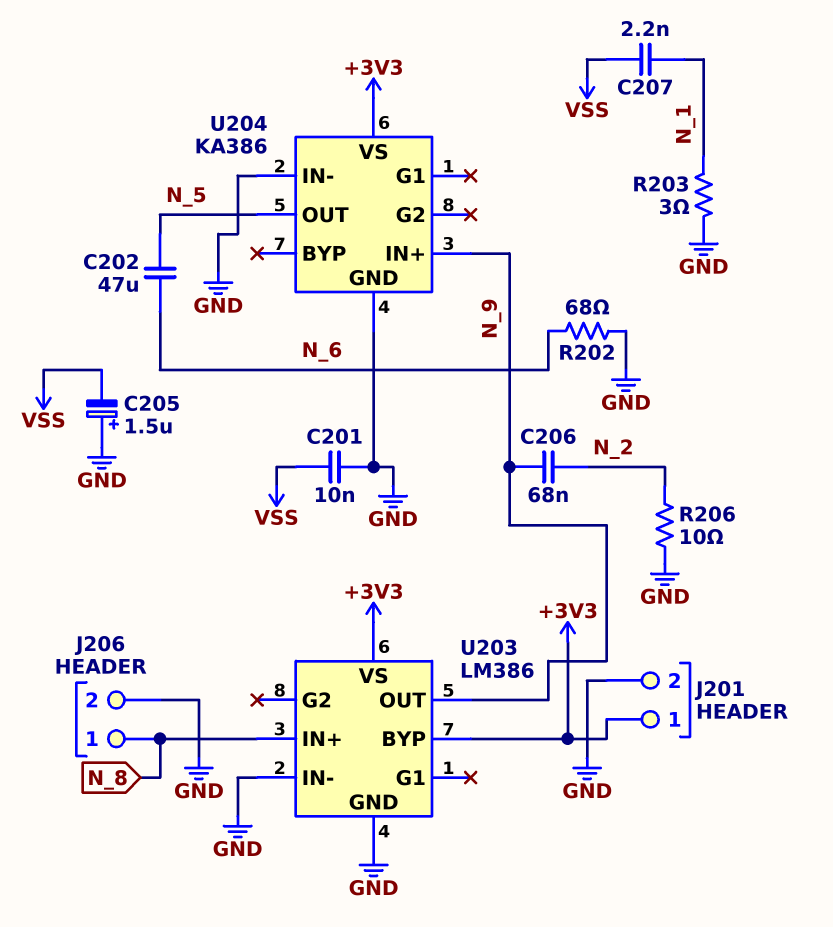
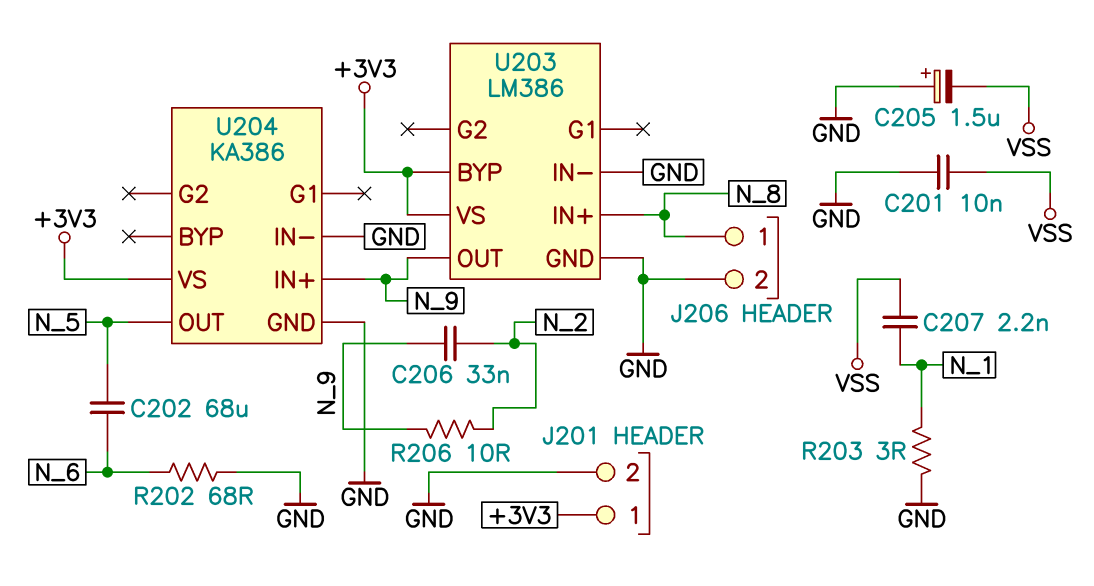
C202: 47uF (N_5, N_6) -> 68uF (N_5, N_6)
C206: 68nF (N_2, N_9) -> 33nF (N_2, N_9)
R206: 10 (GND, N_2) -> 10 (N_2, N_9)

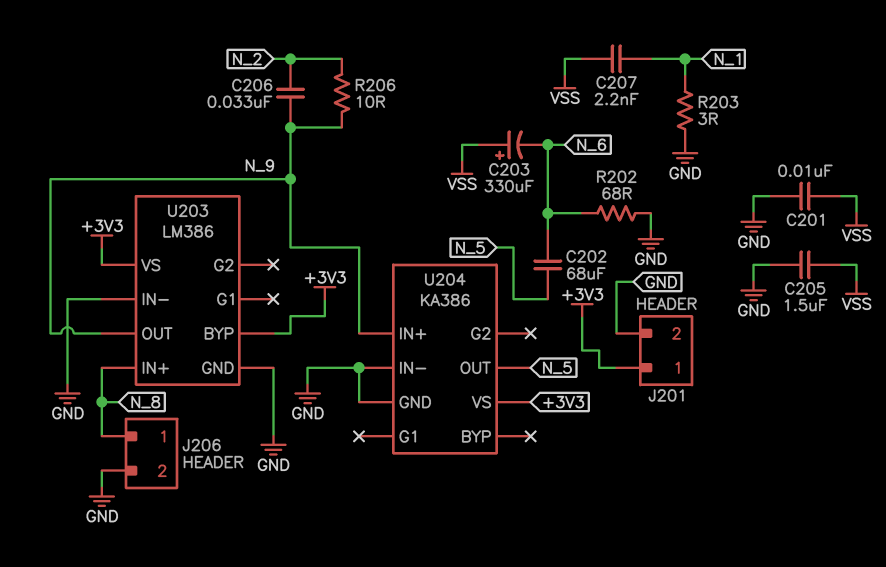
C203: none -> 330uF (plus VSS, minus N_6)
C205: 1.5uF (plus GND, minus VSS) -> 1.5uF (GND, VSS)

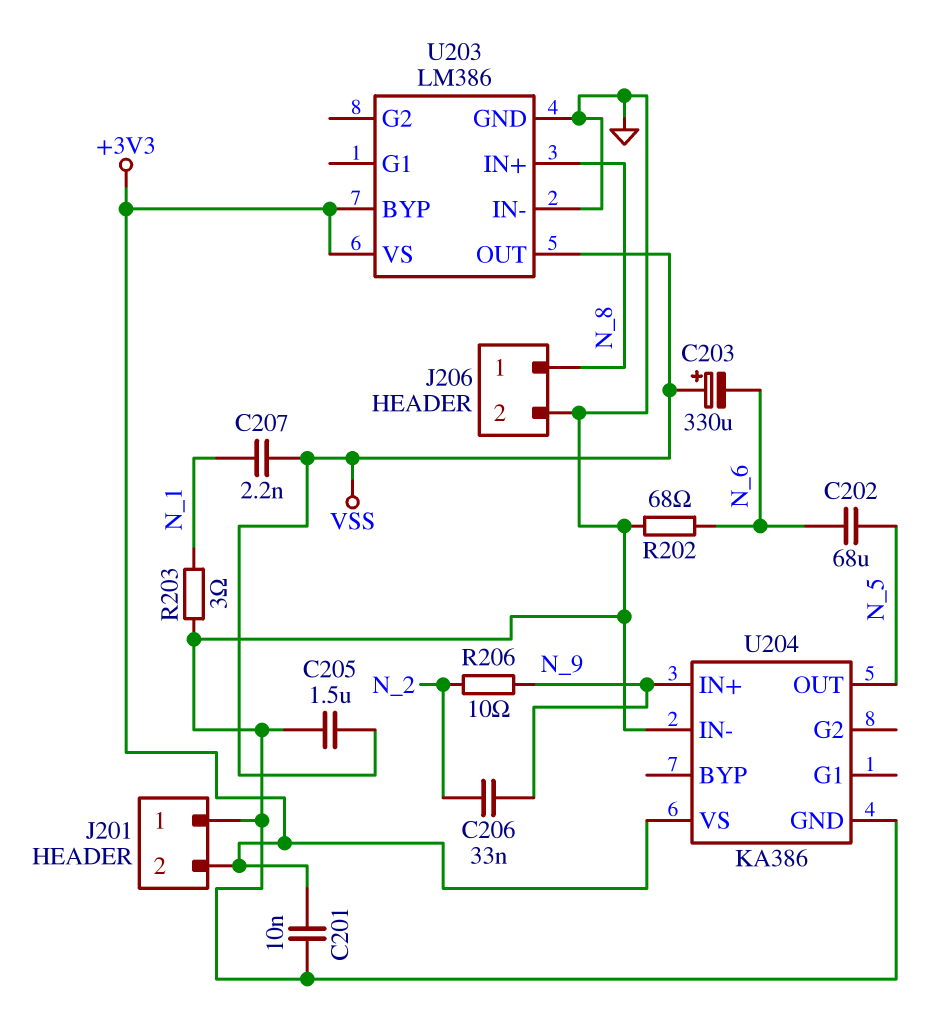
C201: 10nF (GND, VSS) -> 10nF (+3V3, GND)
J201 pin 1: +3V3 -> GND
J201 pin 2: GND -> +3V3
U203 pin OUT: N_9 -> VSS

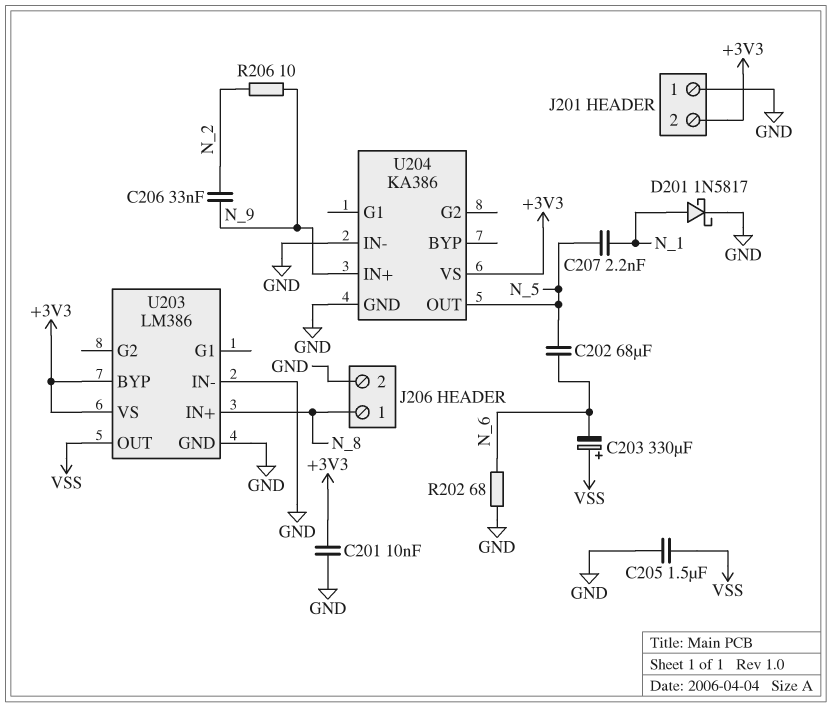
C207: 2.2nF (N_1, VSS) -> 2.2nF (N_1, N_5)
D201: none -> schottky 1N5817 (A N_1, K GND)
R203: 3 (GND, N_1) -> none

